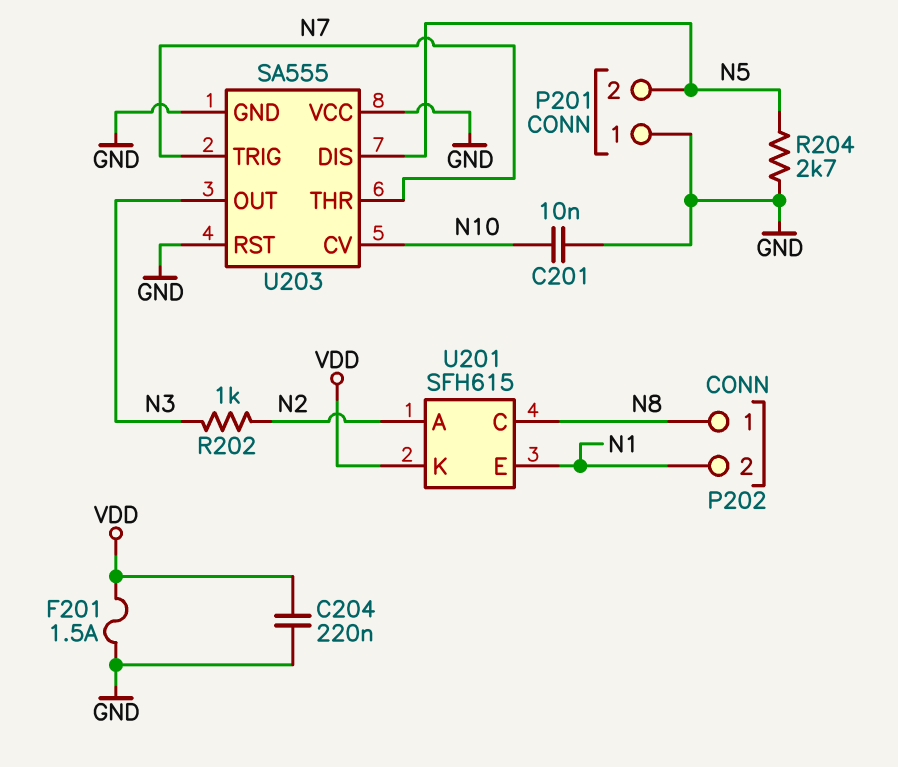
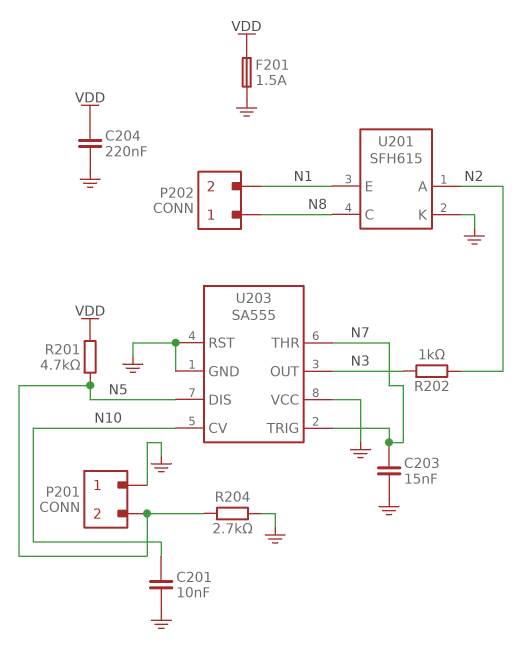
C203: none -> 15nF (GND, N7)
R201: none -> 4.7k (N5, VDD)
U201 pin K: VDD -> GND

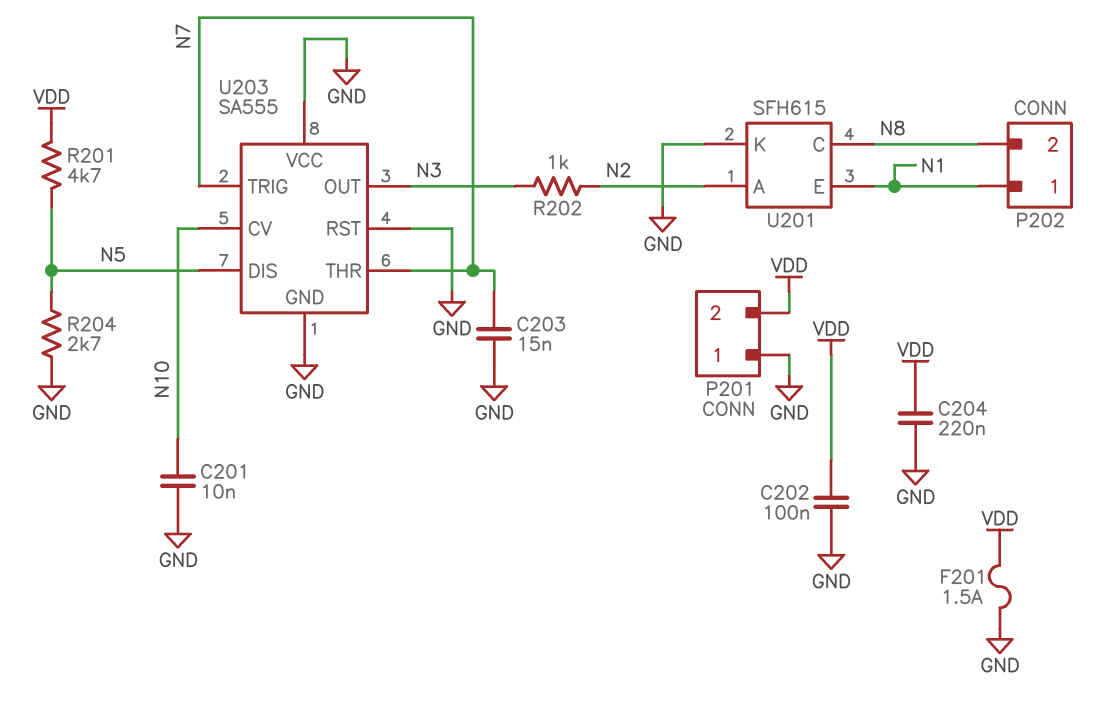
C202: none -> 100nF (GND, VDD)
P201 pin 2: N5 -> VDD
P202 pin 1: N8 -> N1
P202 pin 2: N1 -> N8

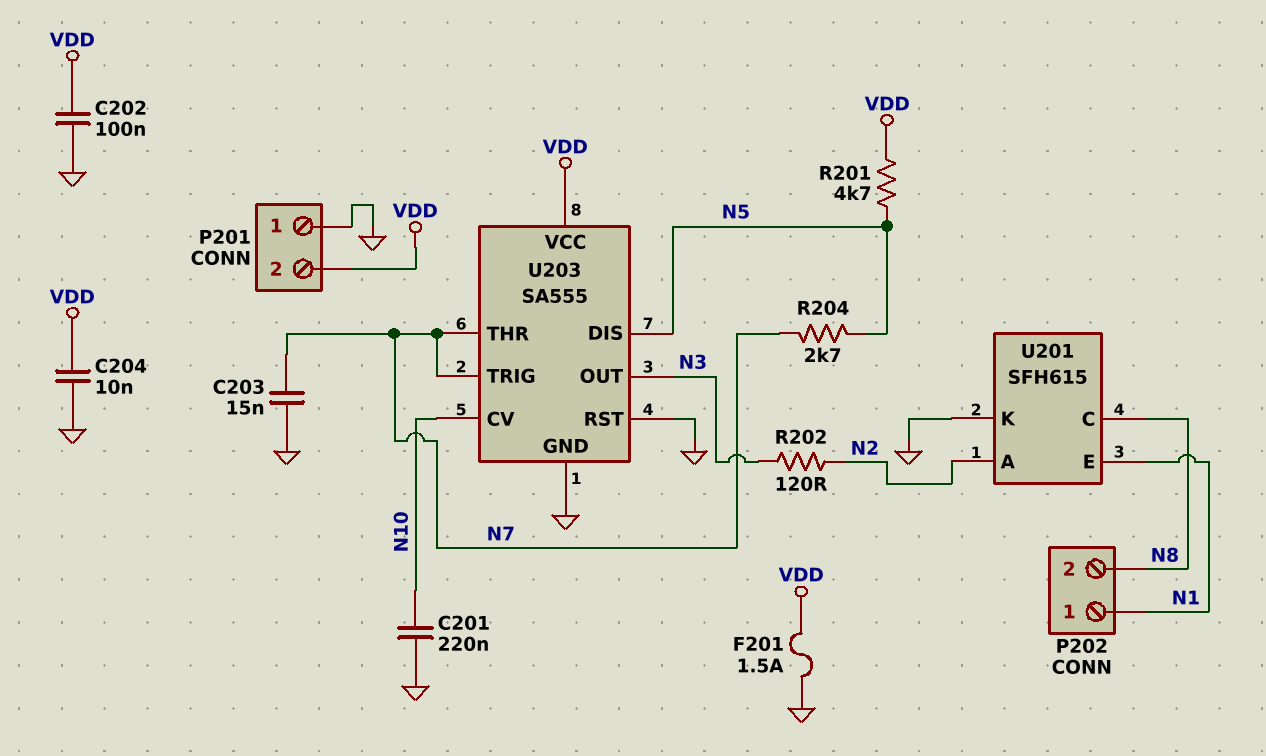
C201: 10nF (GND, N10) -> 220nF (GND, N10)
C204: 220nF (GND, VDD) -> 10nF (GND, VDD)
R202: 1k (N2, N3) -> 120 (N2, N3)
R204: 2.7k (GND, N5) -> 2.7k (N5, N7)
U203 pin VCC: GND -> VDD

